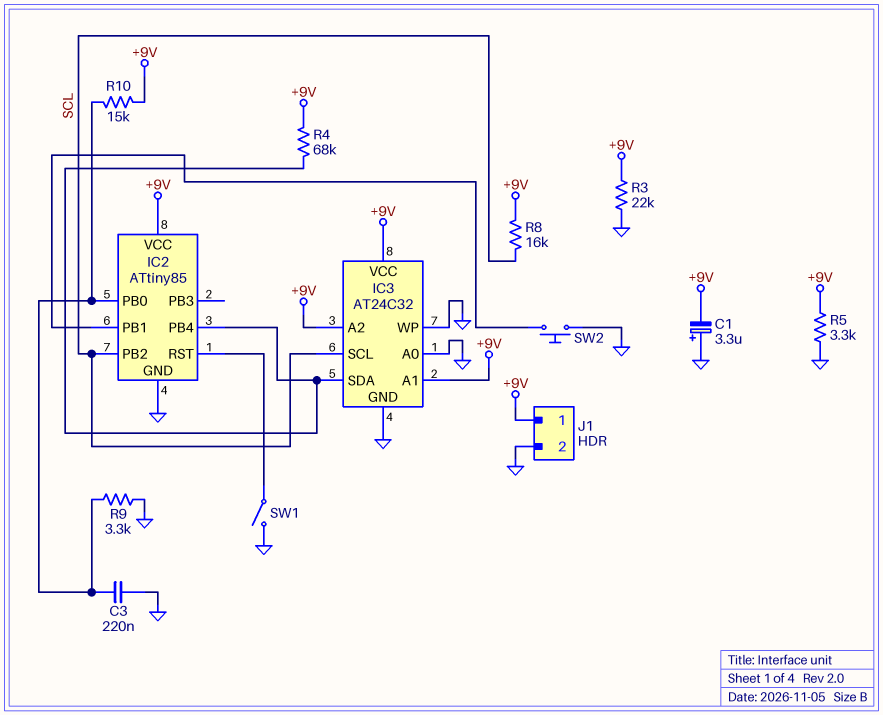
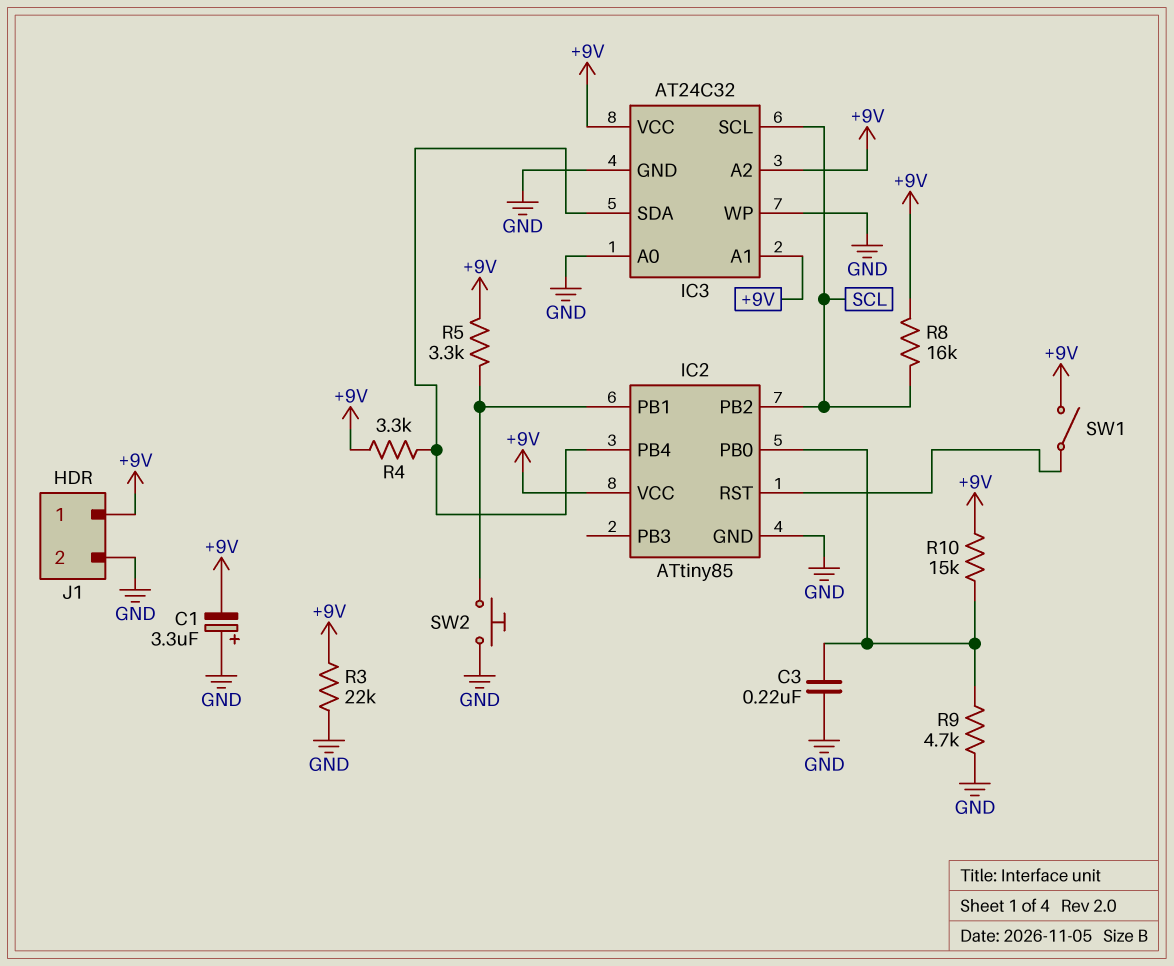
R4: 68k (+9V, IC2/PB4) -> 3.3k (+9V, IC2/PB4)
R5: 3.3k (+9V, GND) -> 3.3k (+9V, IC2/PB1)
R9: 3.3k (GND, IC2/PB0) -> 4.7k (GND, IC2/PB0)
SW1: switch (GND, IC2/RST) -> switch (+9V, IC2/RST)

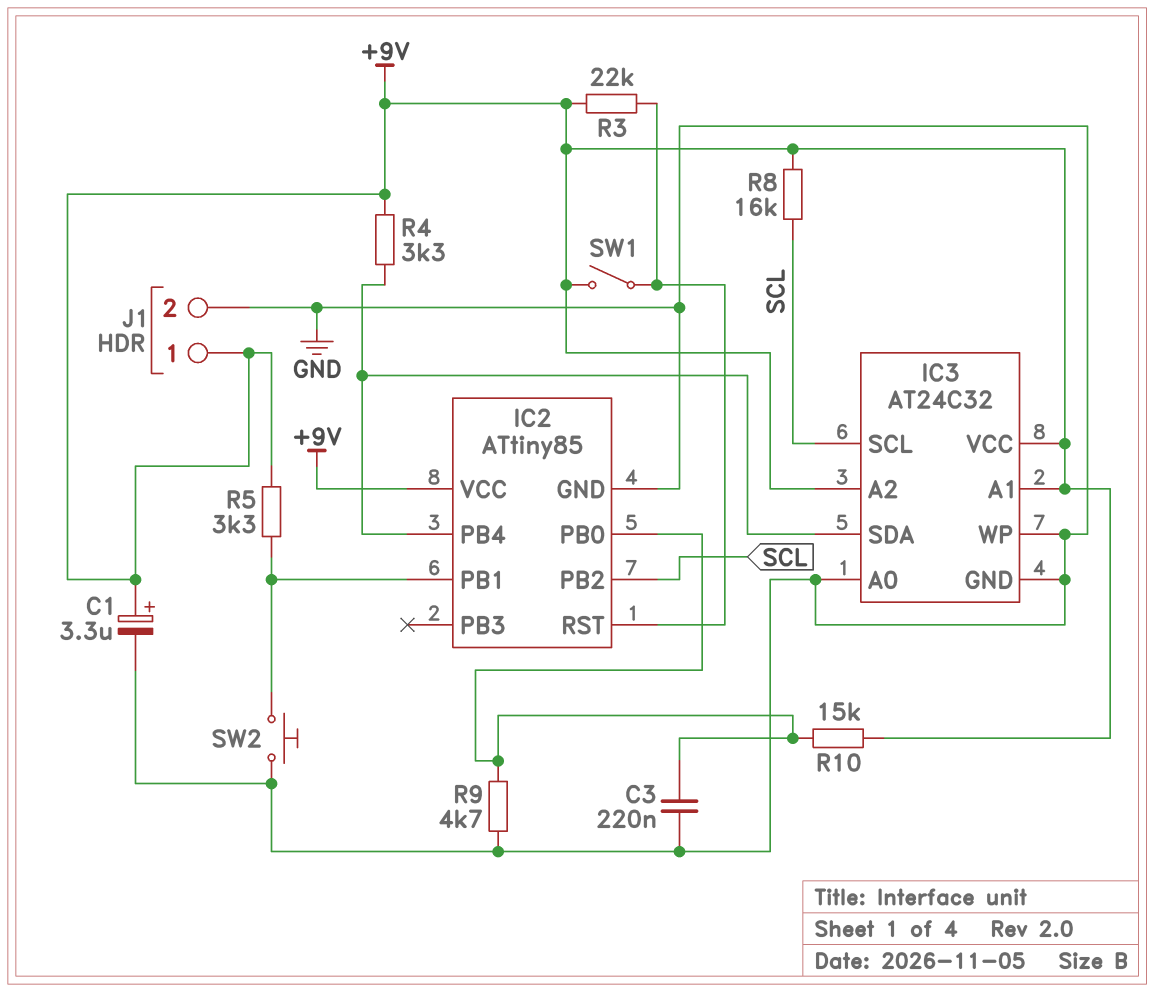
C1: 3.3uF (plus GND, minus +9V) -> 3.3uF (plus +9V, minus GND)
R3: 22k (+9V, GND) -> 22k (+9V, IC2/RST)

